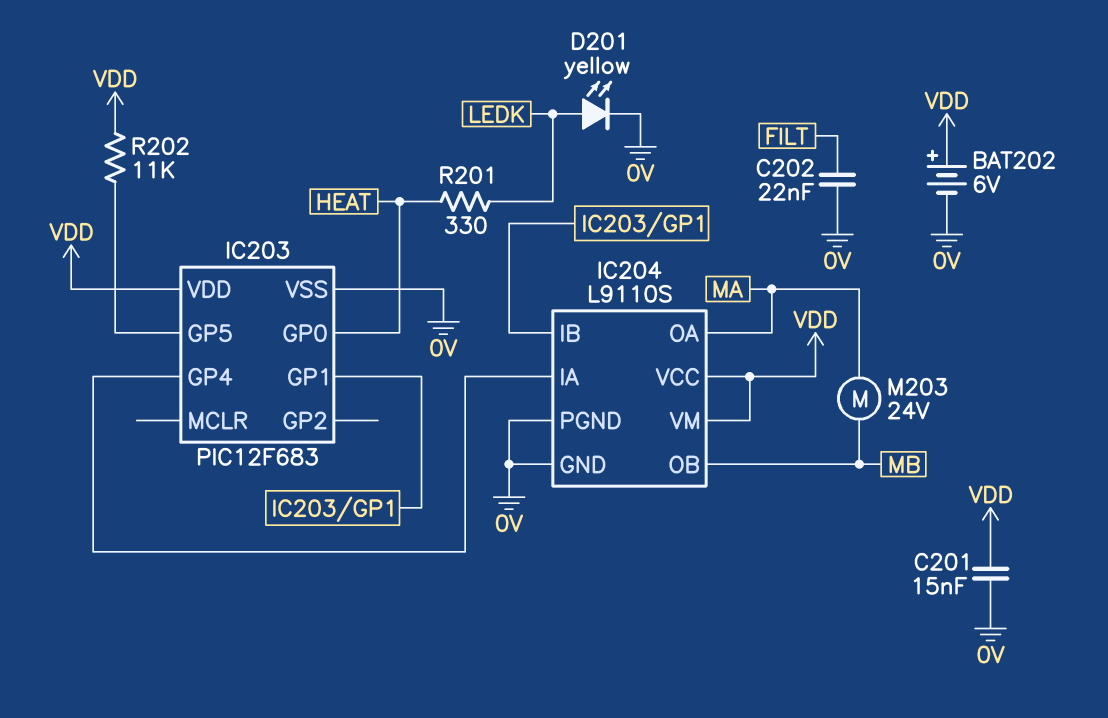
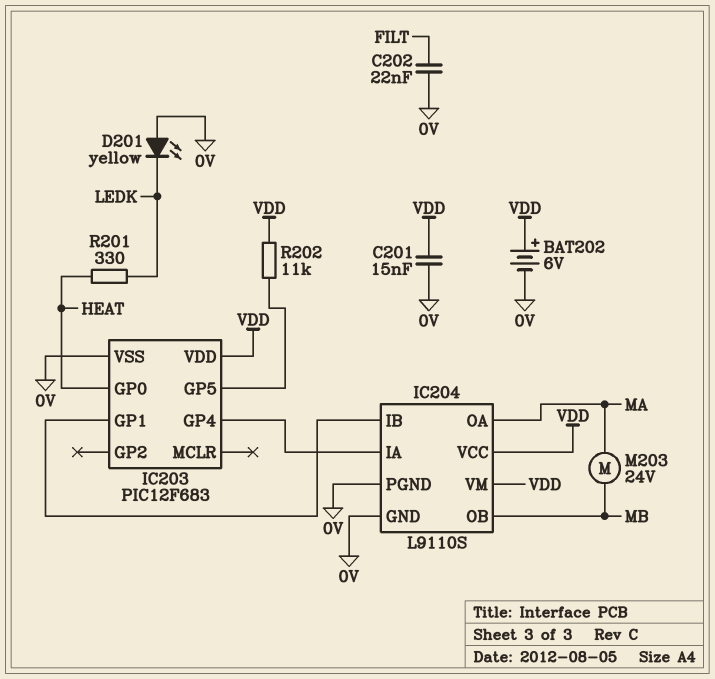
D201: LED yellow (A LEDK, K 0V) -> LED yellow (A 0V, K LEDK)

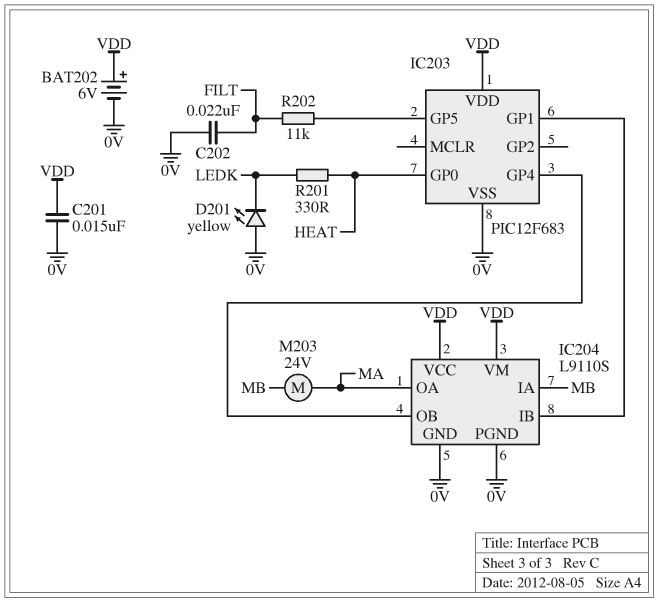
IC204 pin IA: IC203/GP4 -> MB
IC204 pin OB: MB -> IC203/GP4
R202: 11k (IC203/GP5, VDD) -> 11k (FILT, IC203/GP5)

